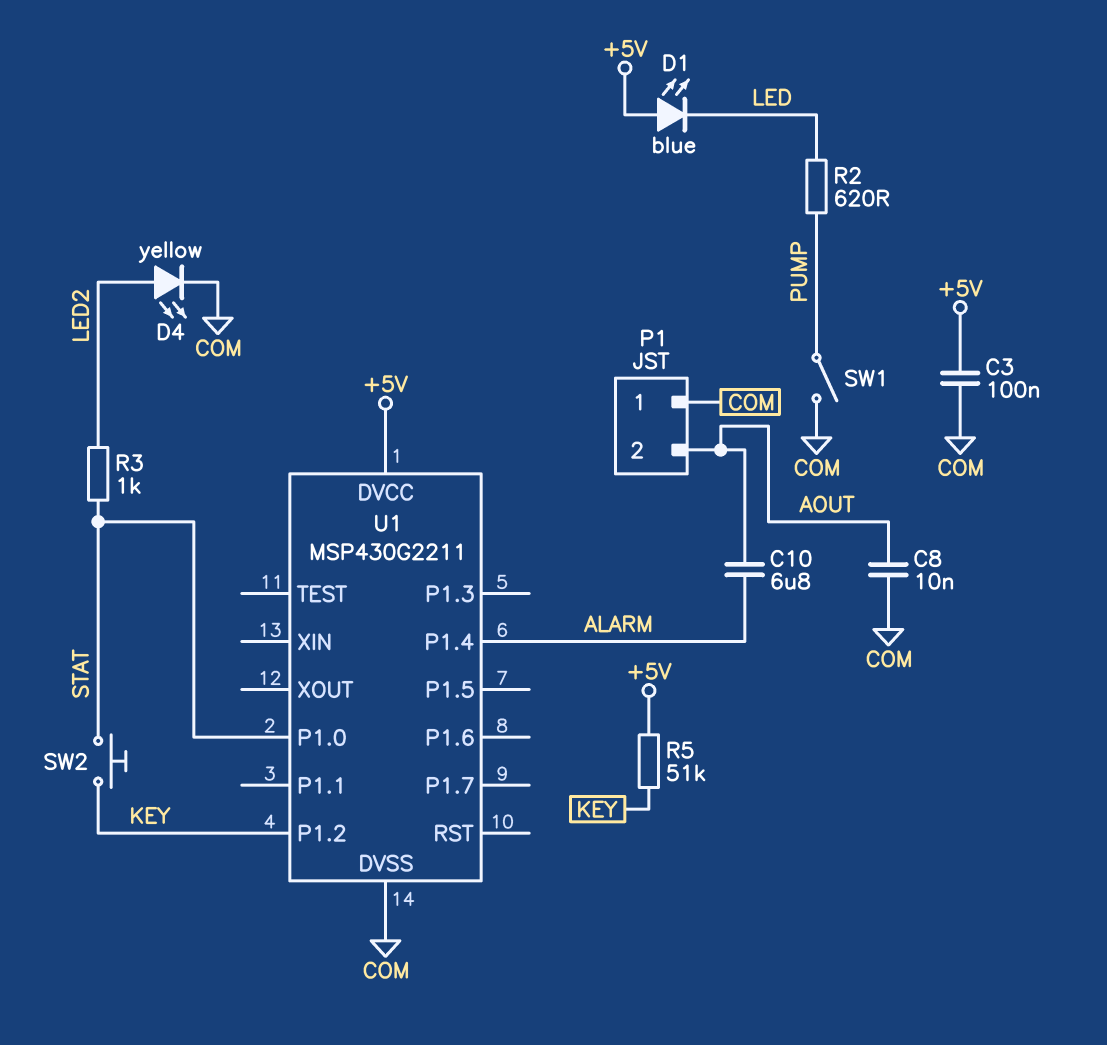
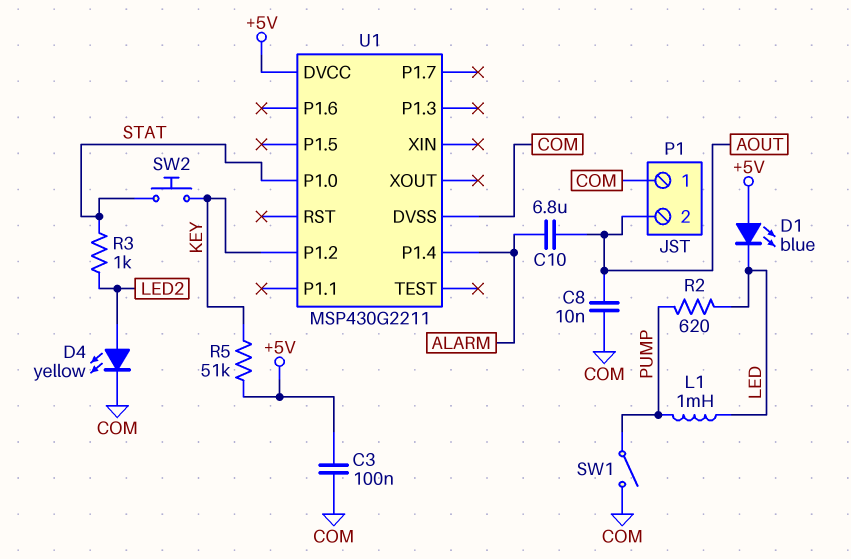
L1: none -> 1mH (LED, PUMP)

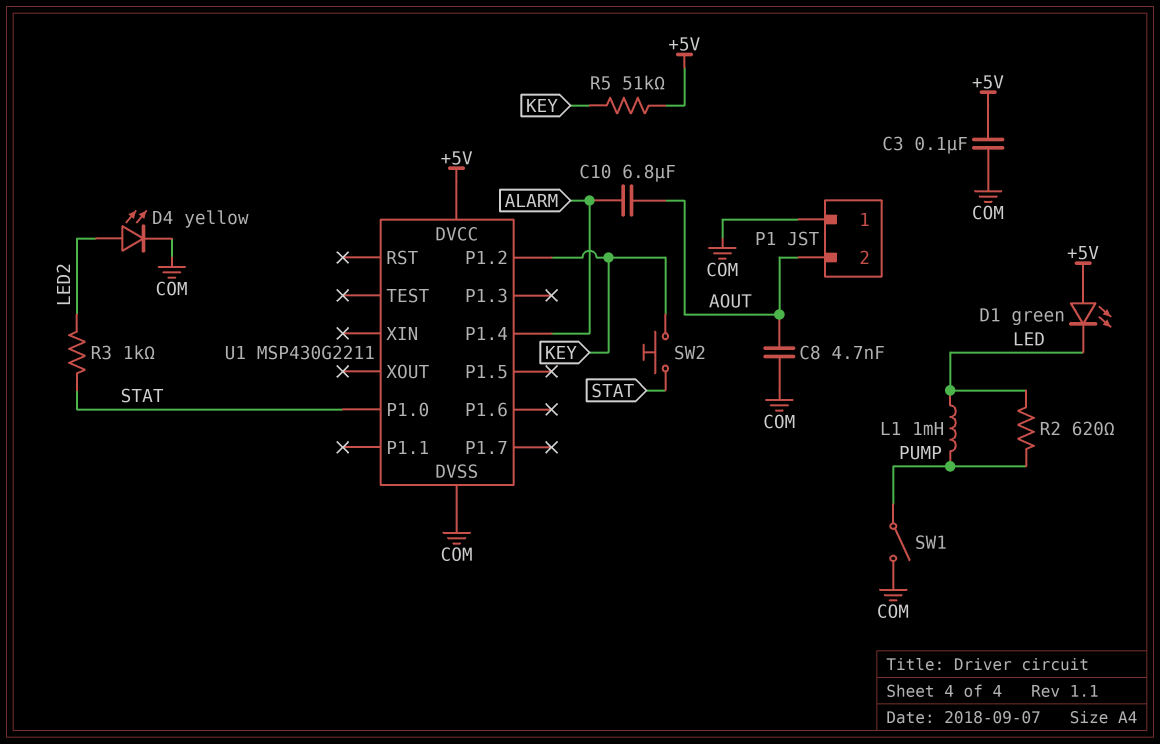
C8: 10nF (AOUT, COM) -> 4.7nF (AOUT, COM)
D1: LED blue (A +5V, K LED) -> LED green (A +5V, K LED)

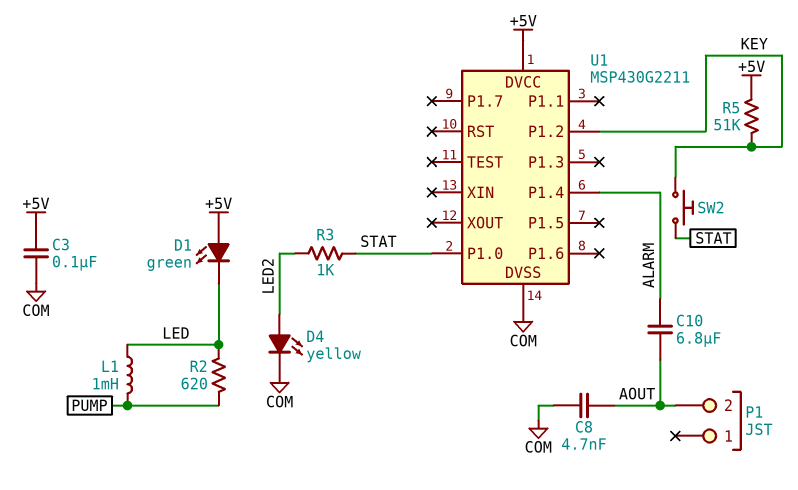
P1 pin 1: COM -> none
SW1: switch (COM, PUMP) -> none

